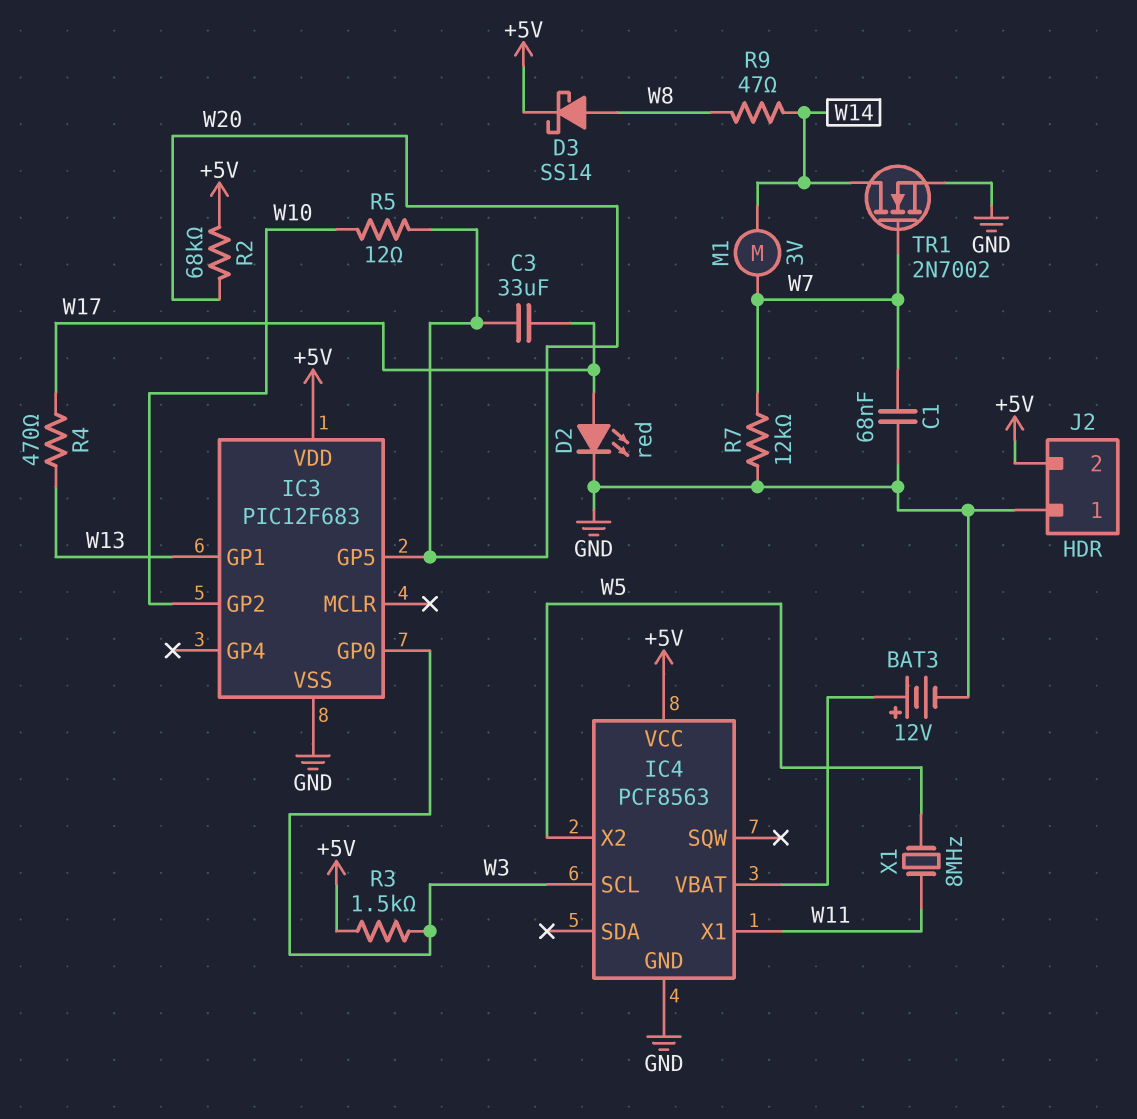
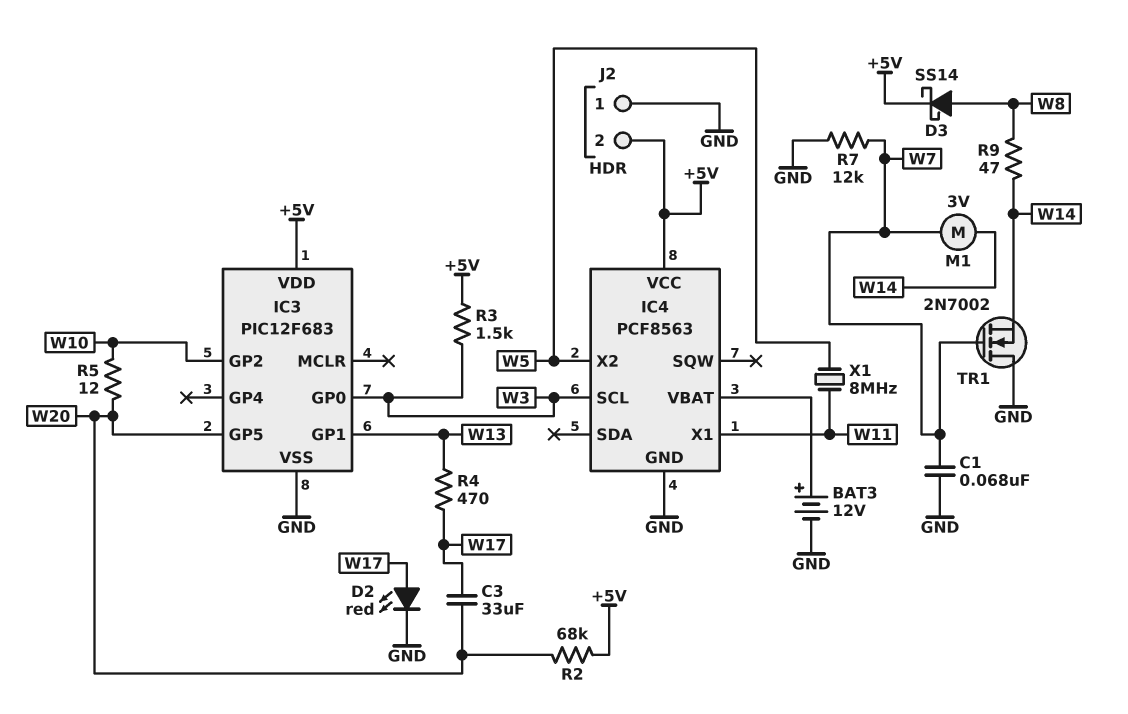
TR1: NMOS 2N7002 (G W7, D W14, S GND) -> NMOS 2N7002 (G W7, D GND, S W14)

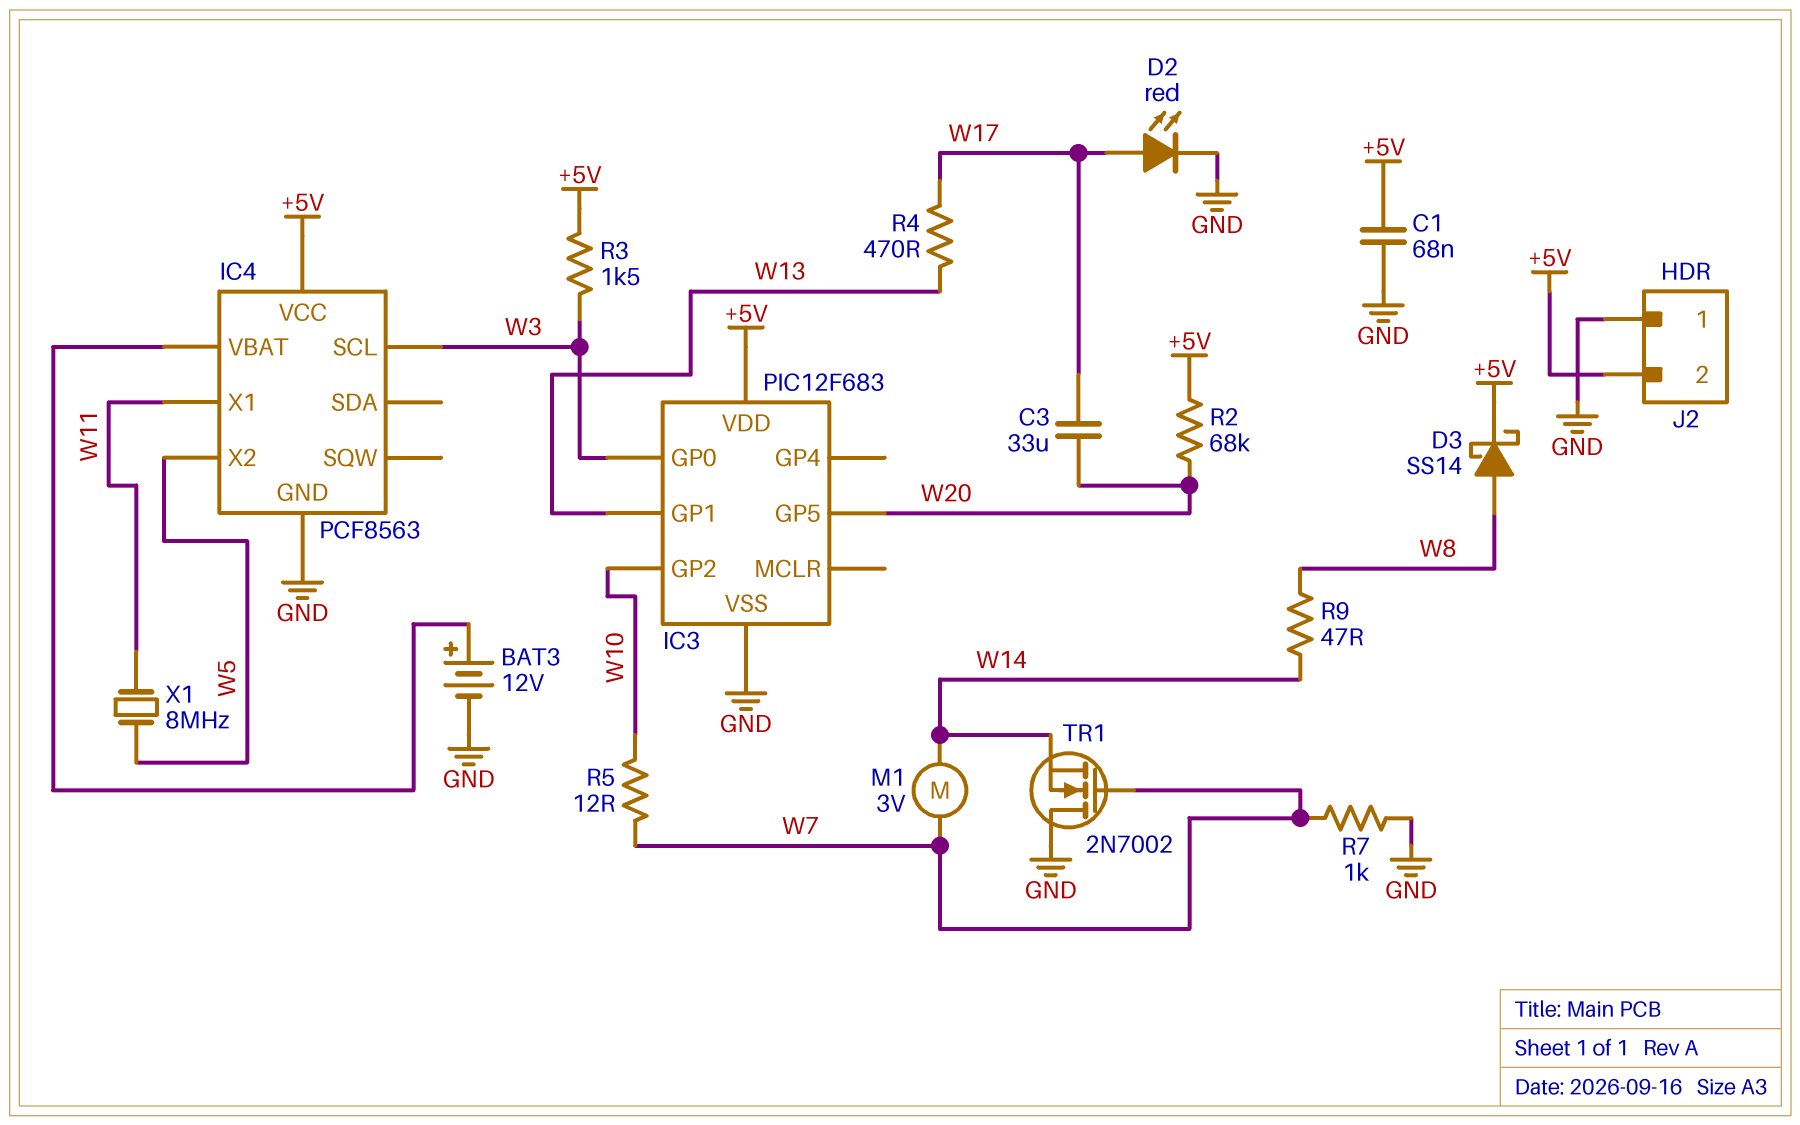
C1: 68nF (GND, W7) -> 68nF (+5V, GND)
R5: 12 (W10, W20) -> 12 (W7, W10)
R7: 12k (GND, W7) -> 1k (GND, W7)

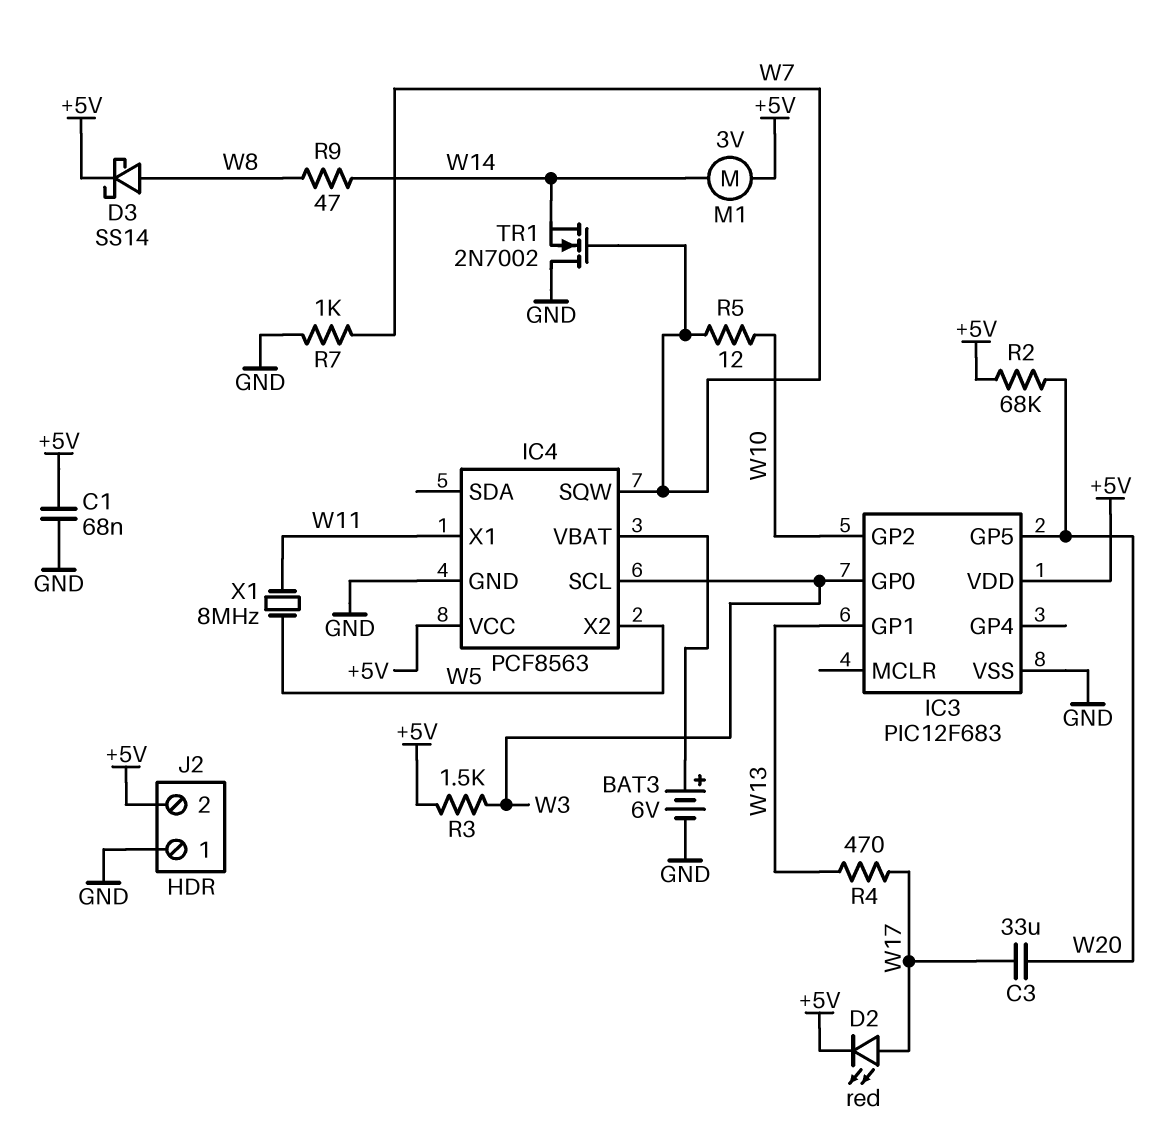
BAT3: 12V (plus IC4/VBAT, minus GND) -> 6V (plus IC4/VBAT, minus GND)
D2: LED red (A W17, K GND) -> LED red (A W17, K +5V)
IC4 pin SQW: none -> W7
M1: motor 3V (W7, W14) -> motor 3V (+5V, W14)

